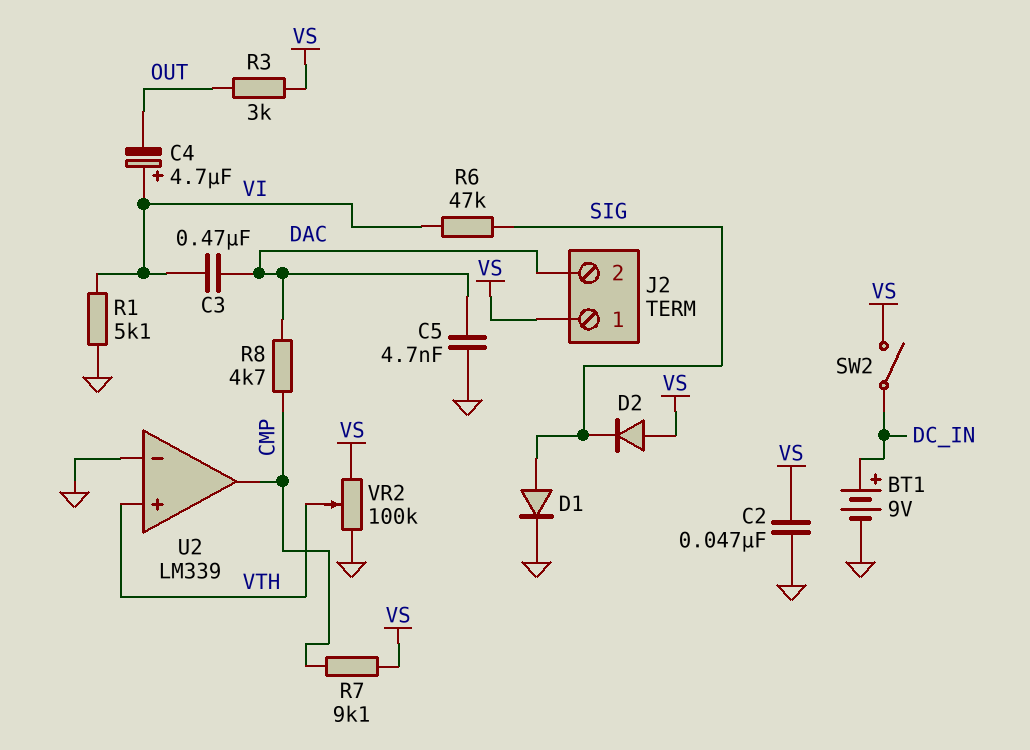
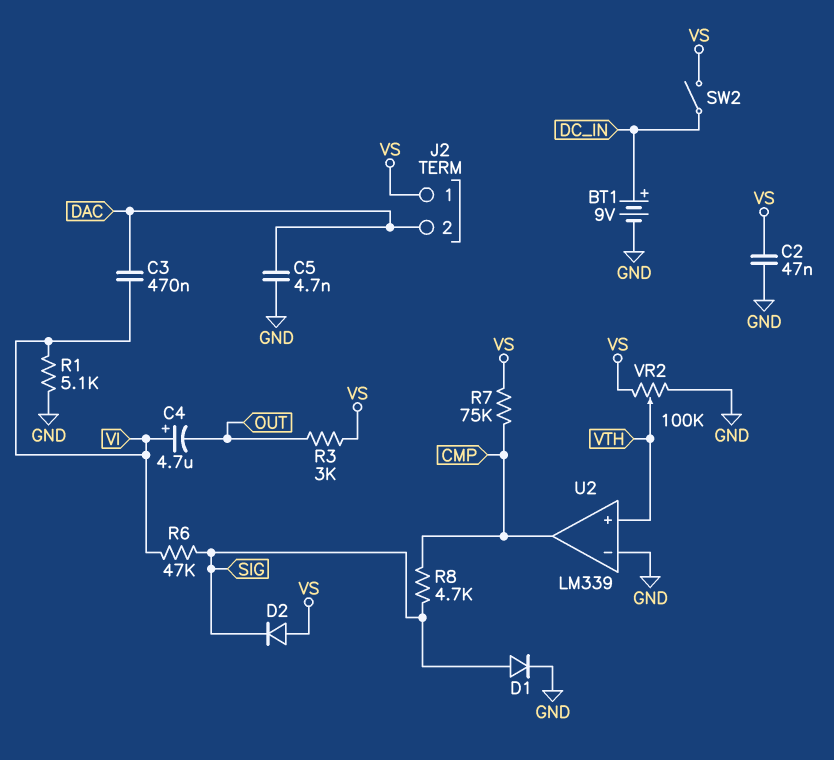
R7: 9.1k (CMP, VS) -> 75k (CMP, VS)
R8: 4.7k (CMP, DAC) -> 4.7k (CMP, SIG)

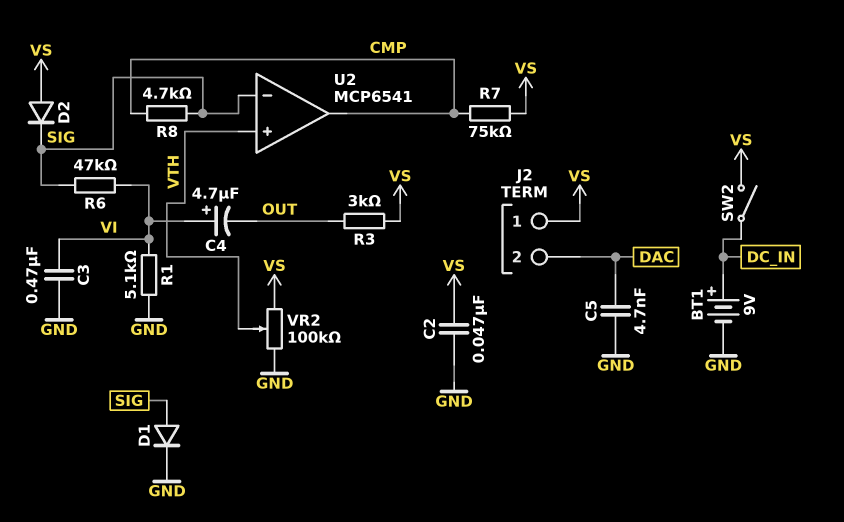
C3: 470nF (DAC, VI) -> 470nF (GND, VI)
U2: LM339 -> MCP6541
U2 pin in-: GND -> SIG

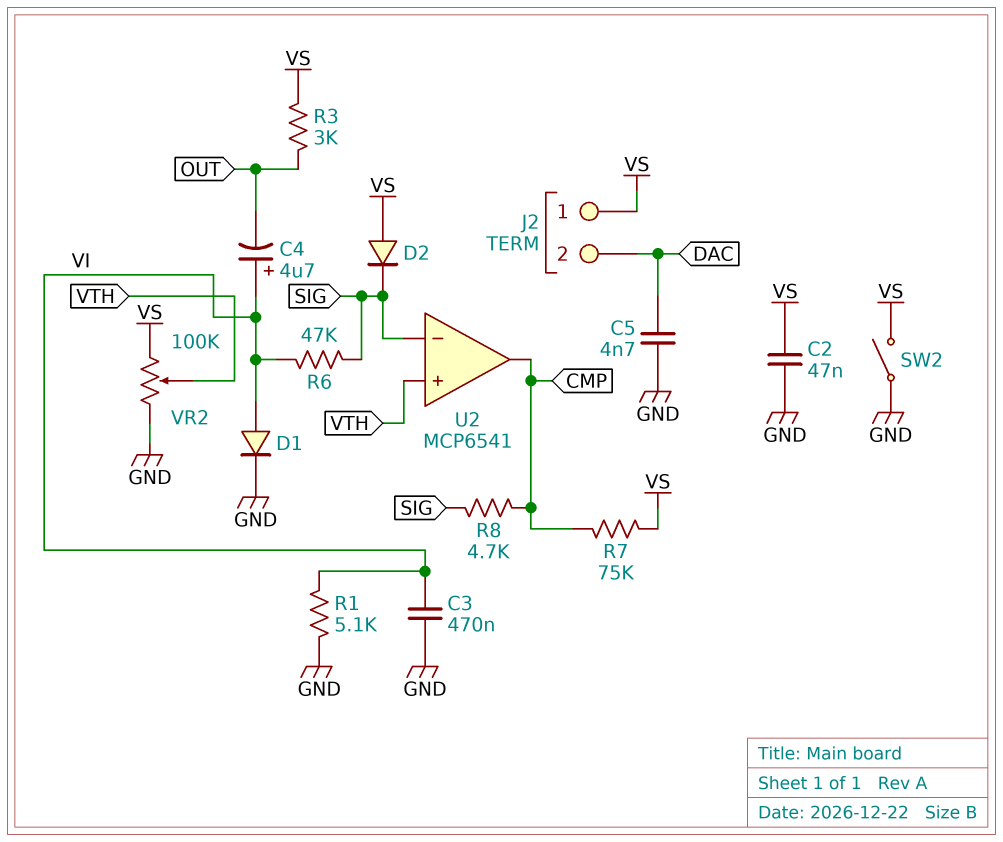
BT1: 9V (plus DC_IN, minus GND) -> none
D1: diode (A SIG, K GND) -> diode (A VI, K GND)
SW2: switch (DC_IN, VS) -> switch (GND, VS)

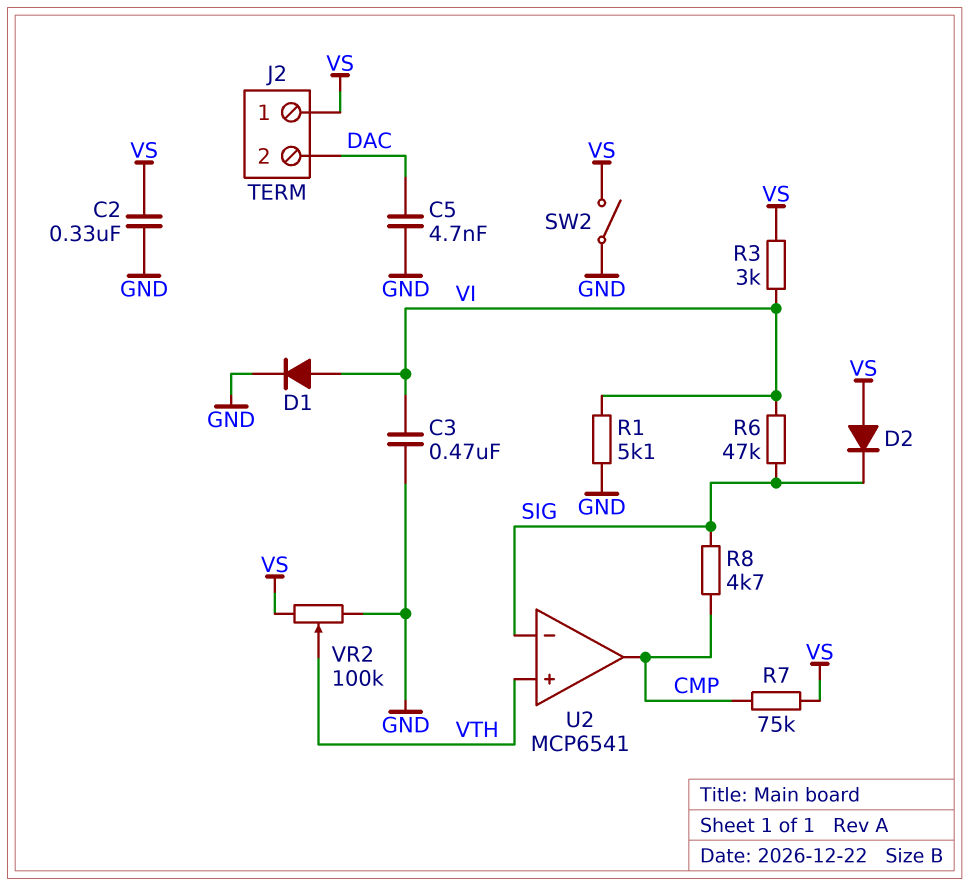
C2: 47nF (GND, VS) -> 330nF (GND, VS)
C4: 4.7uF (plus VI, minus OUT) -> none
R3: 3k (OUT, VS) -> 3k (VI, VS)

